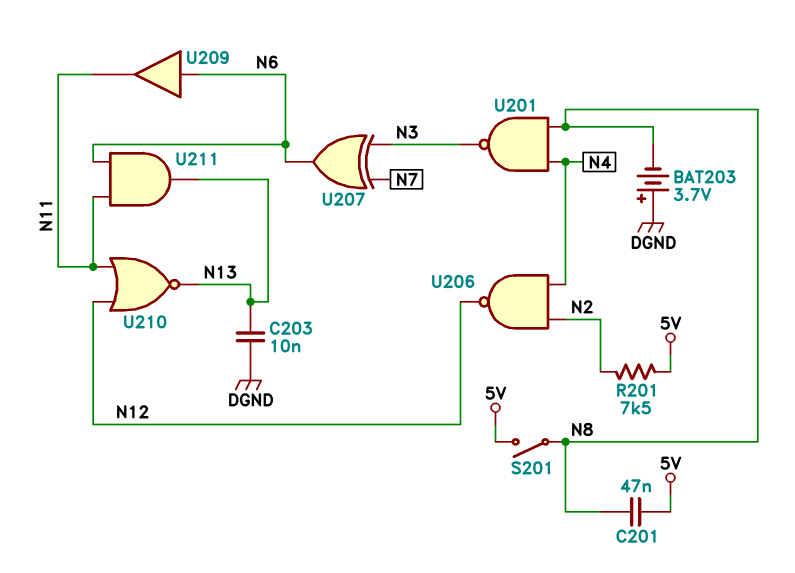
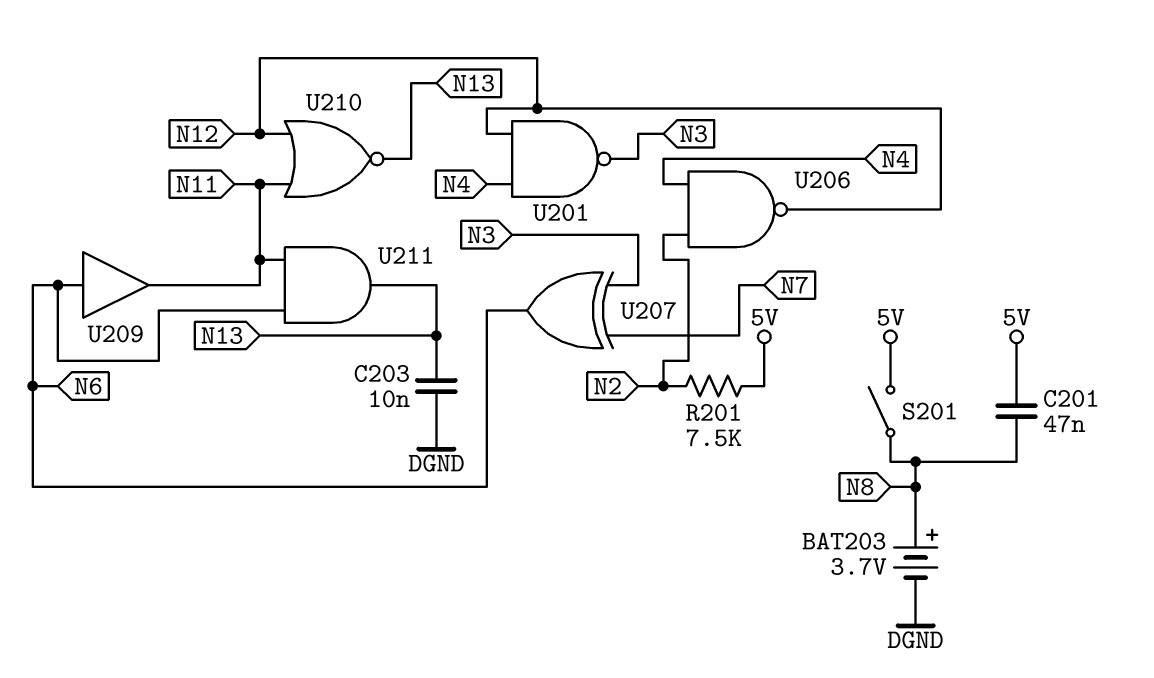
BAT203: 3.7V (plus DGND, minus N8) -> 3.7V (plus N8, minus DGND)
U201: NAND (in N4, in N8, out N3) -> NAND (in N4, in N12, out N3)

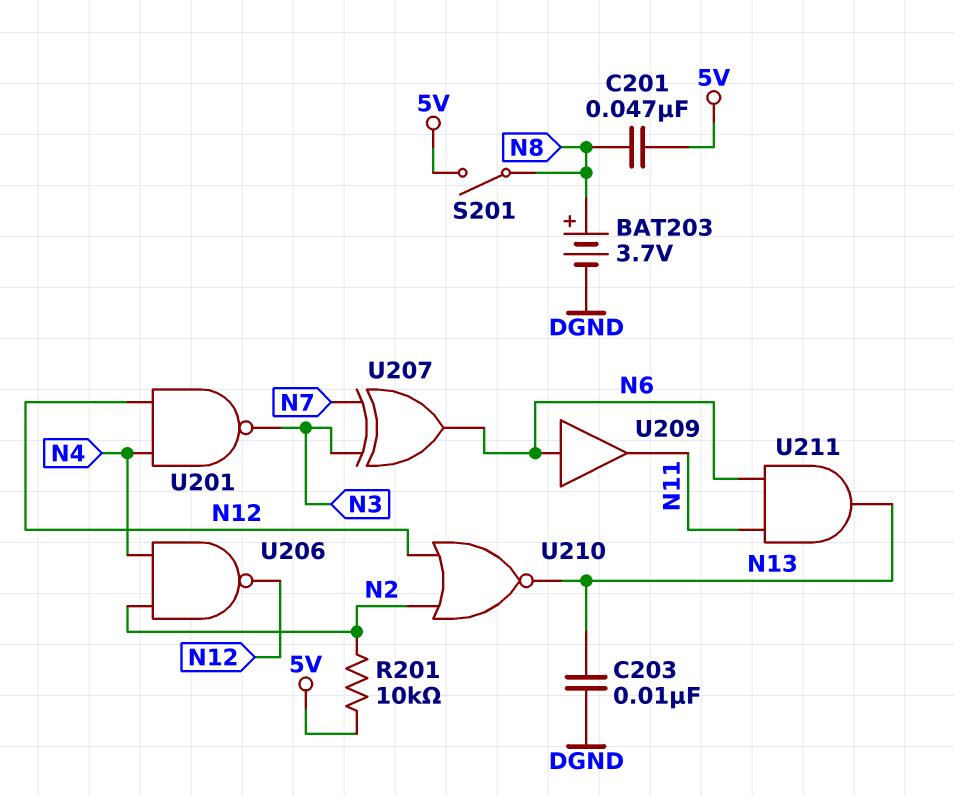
R201: 7.5k (5V, N2) -> 10k (5V, N2)
U210: NOR (in N11, in N12, out N13) -> NOR (in N2, in N12, out N13)

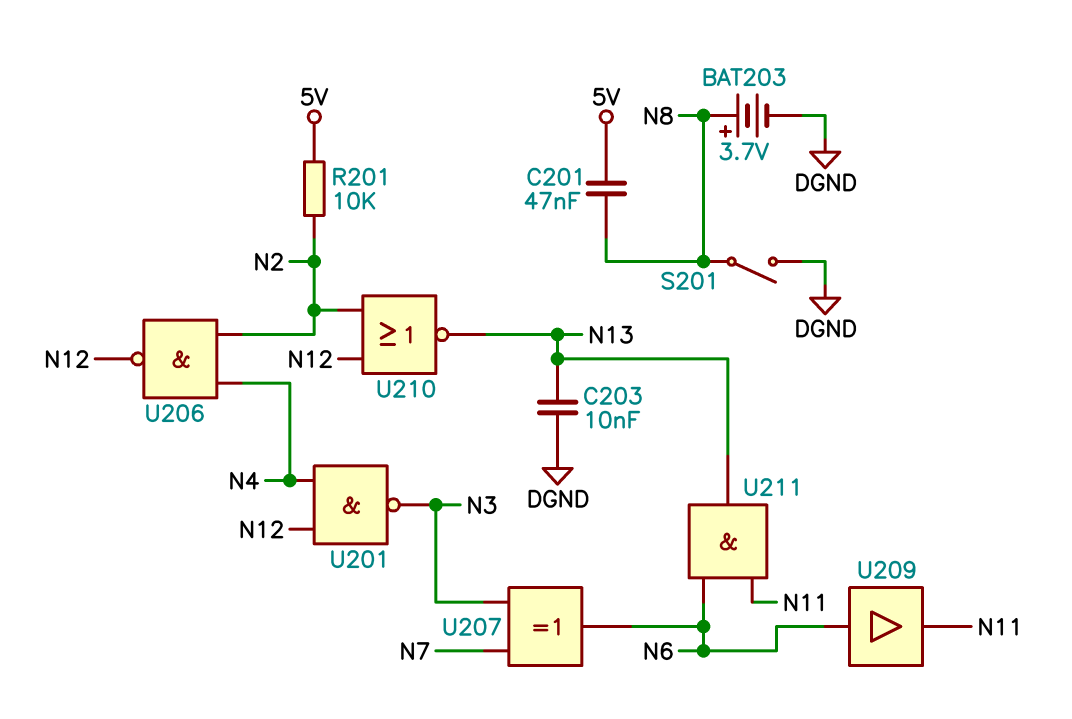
S201: switch (5V, N8) -> switch (DGND, N8)

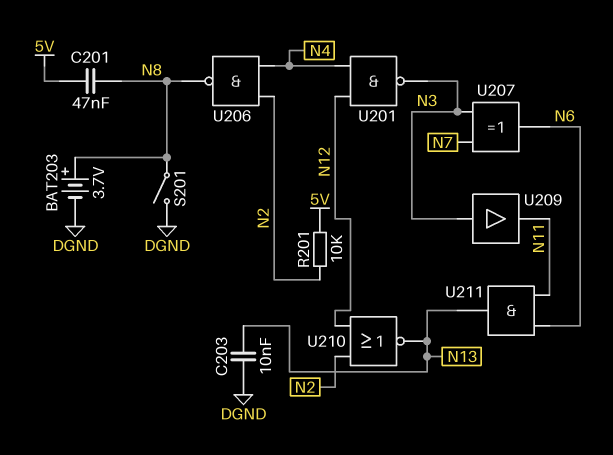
U206: NAND (in N2, in N4, out N12) -> NAND (in N2, in N4, out N8)
U209: buffer (in N6, out N11) -> buffer (in N3, out N11)

